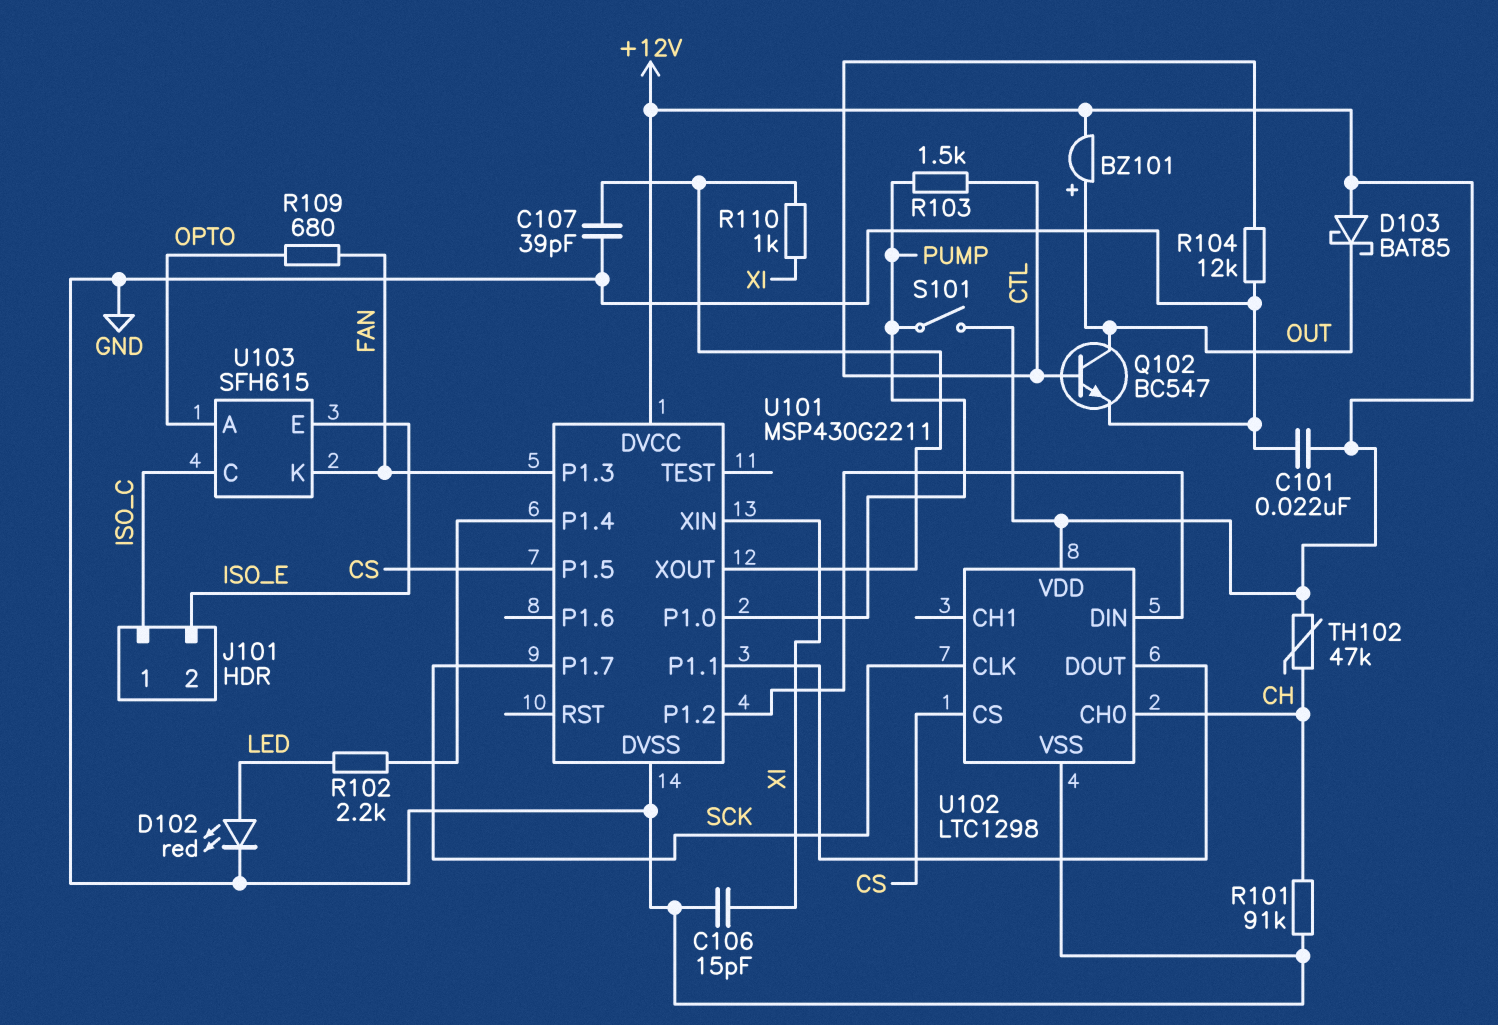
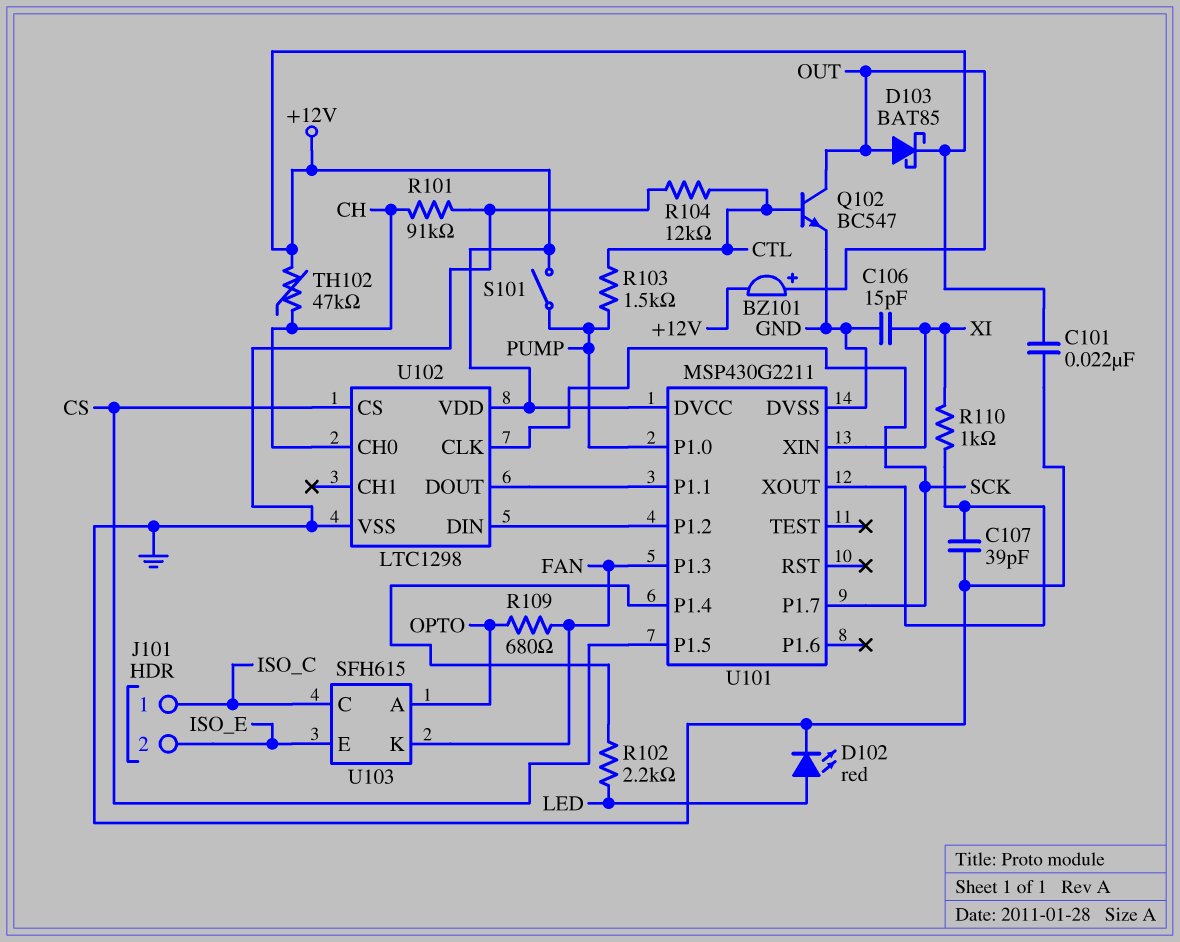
D103: schottky BAT85 (A +12V, K OUT) -> schottky BAT85 (A OUT, K +12V)

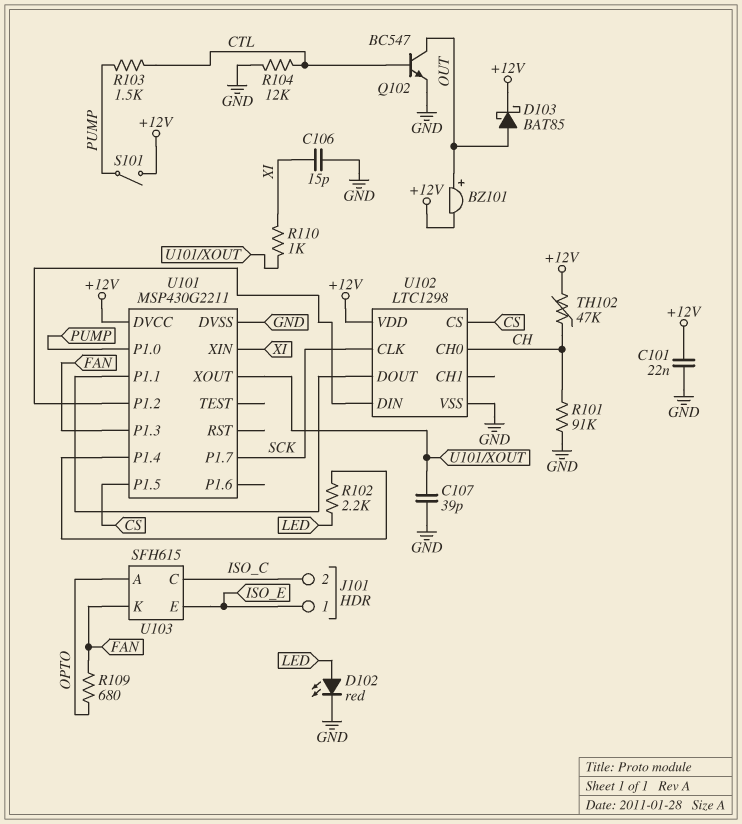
J101 pin 1: ISO_C -> ISO_E
J101 pin 2: ISO_E -> ISO_C

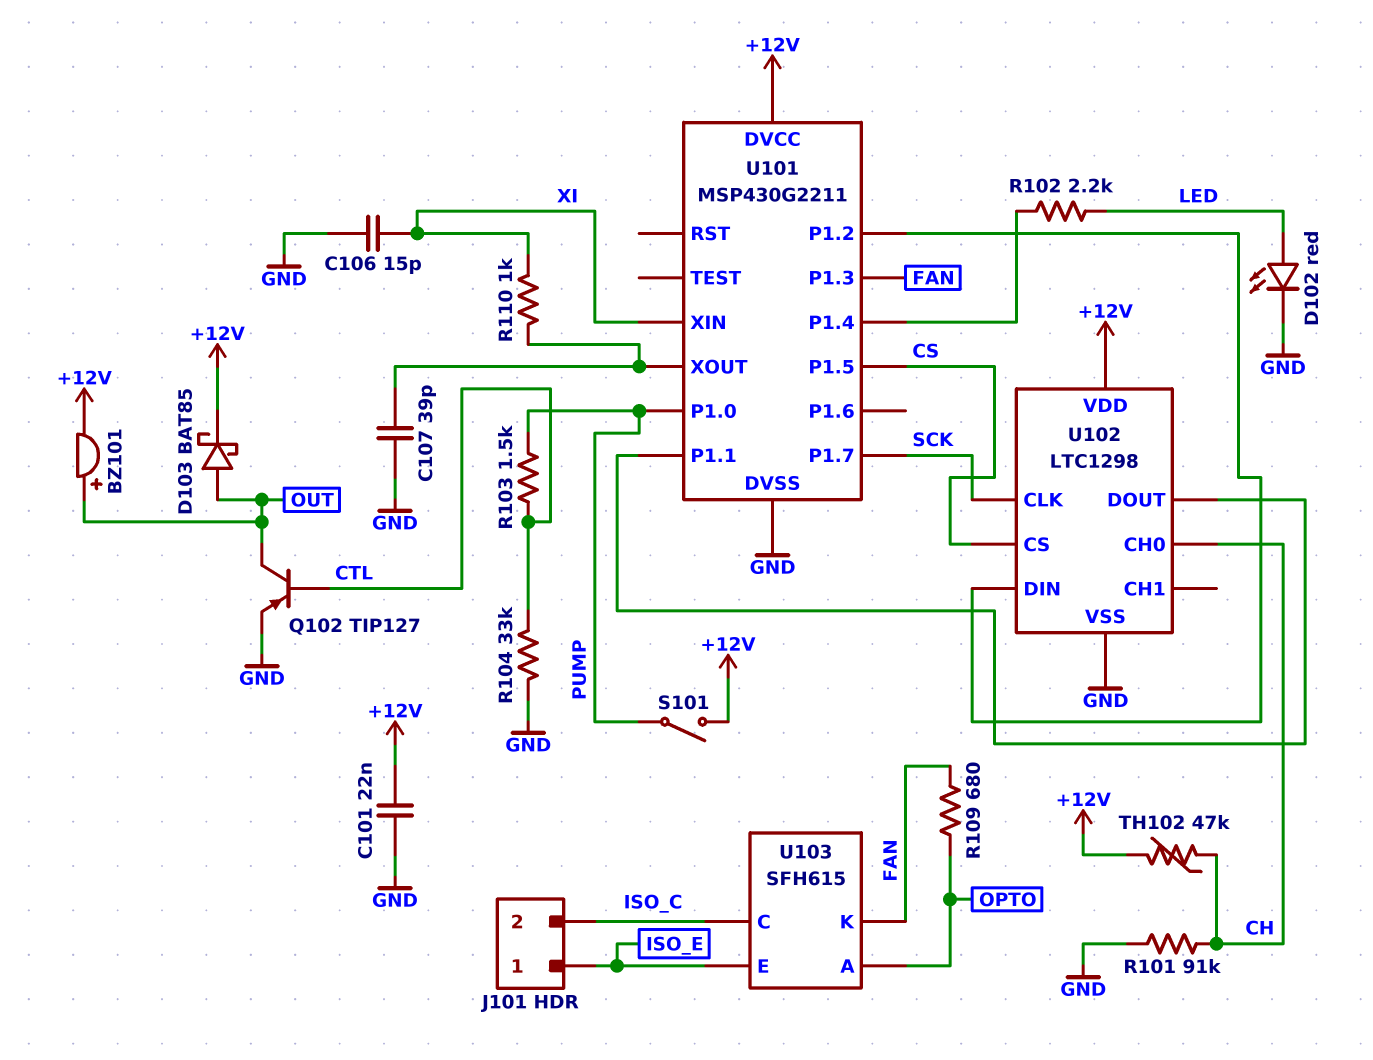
Q102: NPN BC547 (B CTL, C OUT, E GND) -> PNP TIP127 (B CTL, C OUT, E GND)
R104: 12k (CTL, GND) -> 33k (CTL, GND)

